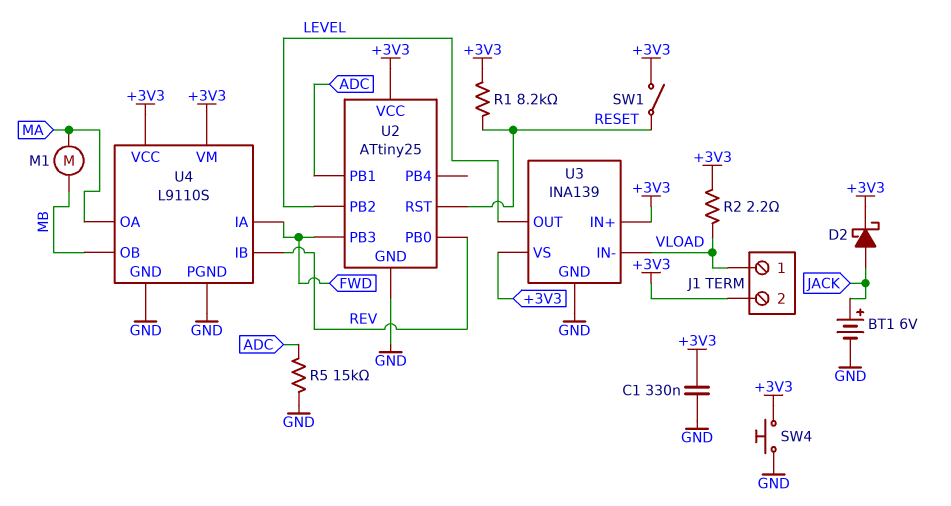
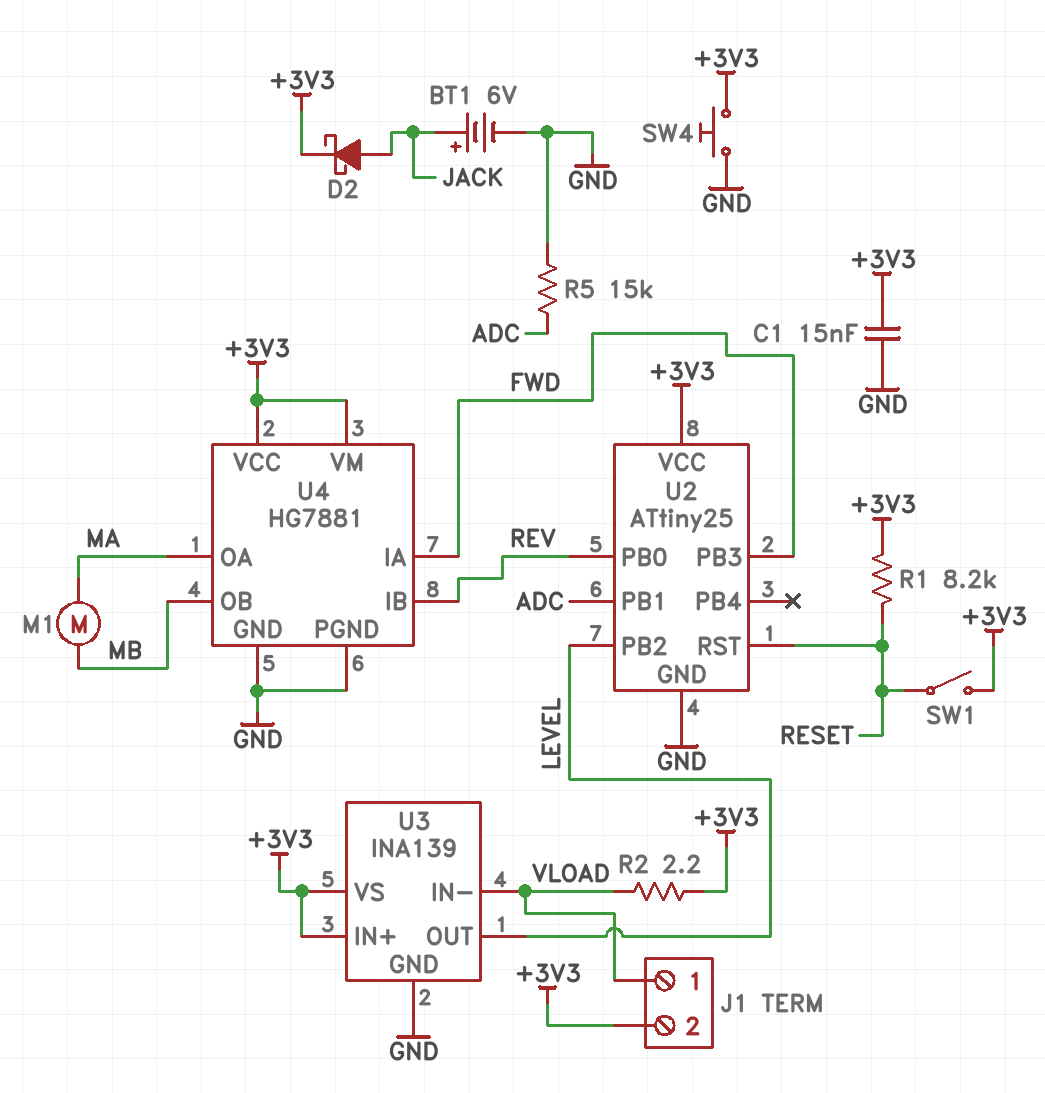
C1: 330nF (+3V3, GND) -> 15nF (+3V3, GND)
U4: L9110S -> HG7881

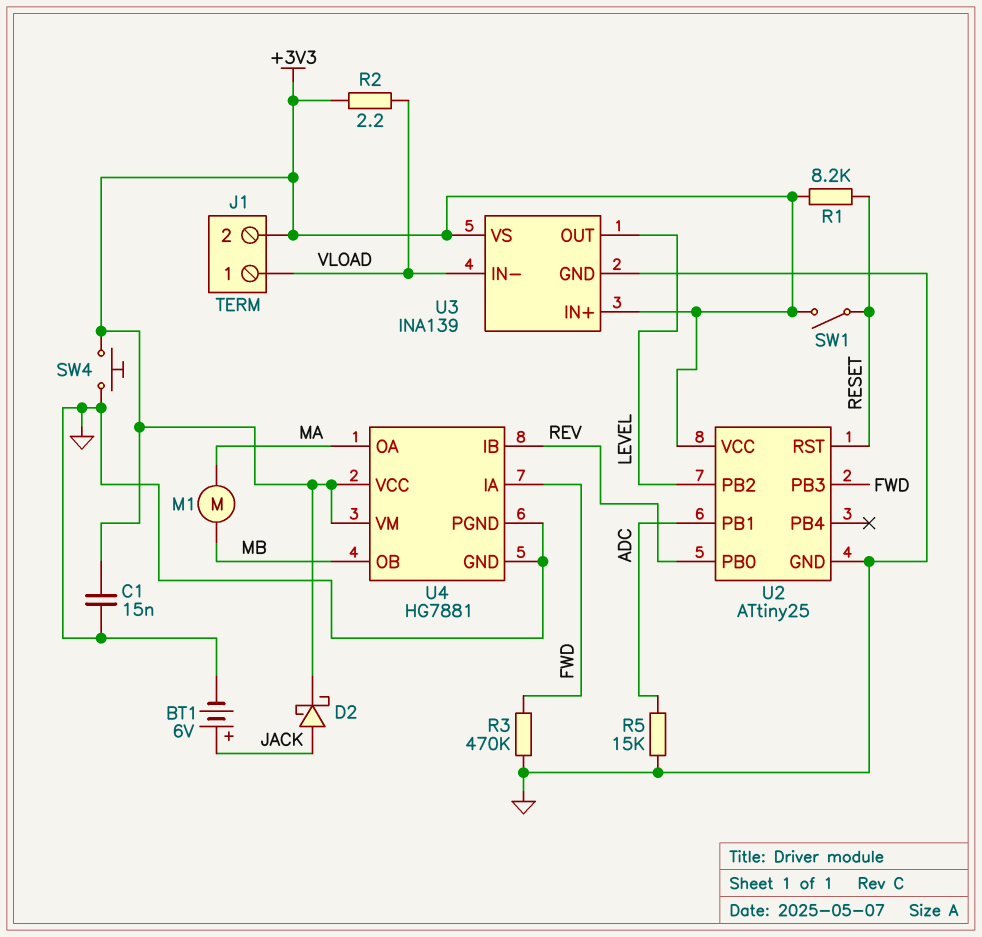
R3: none -> 470k (FWD, GND)

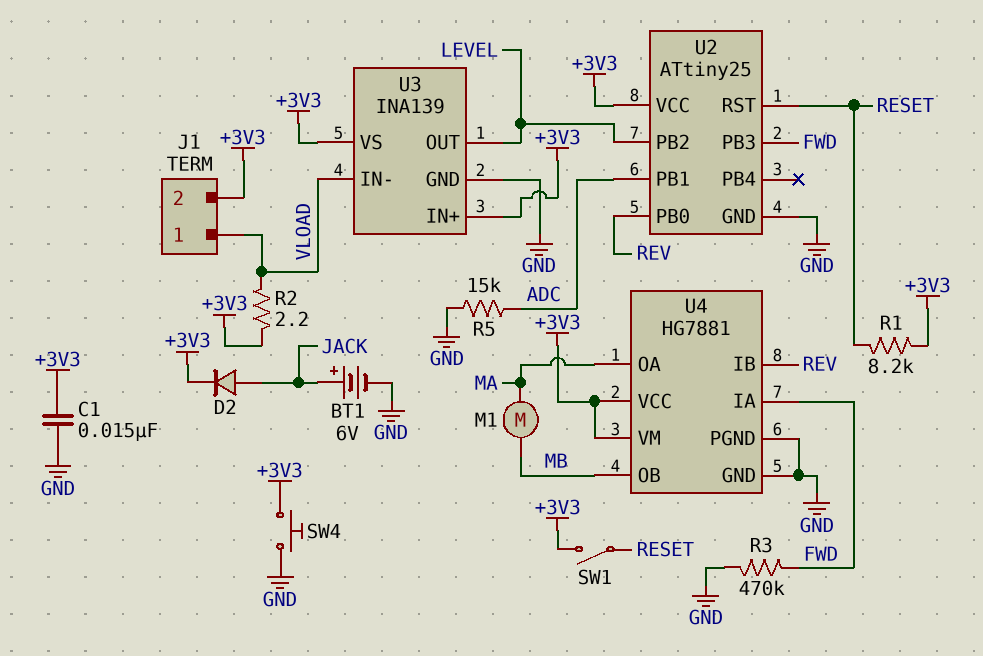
D2: schottky (A JACK, K +3V3) -> diode (A JACK, K +3V3)

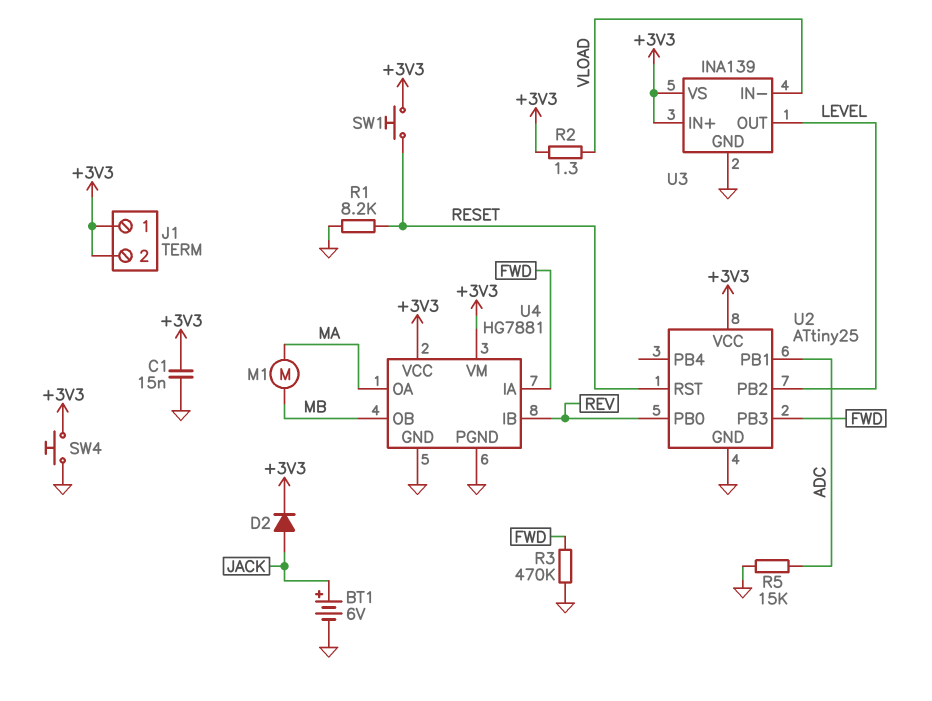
J1 pin 1: VLOAD -> +3V3
R1: 8.2k (+3V3, RESET) -> 8.2k (GND, RESET)
R2: 2.2 (+3V3, VLOAD) -> 1.3 (+3V3, VLOAD)
SW1: switch (+3V3, RESET) -> button (+3V3, RESET)

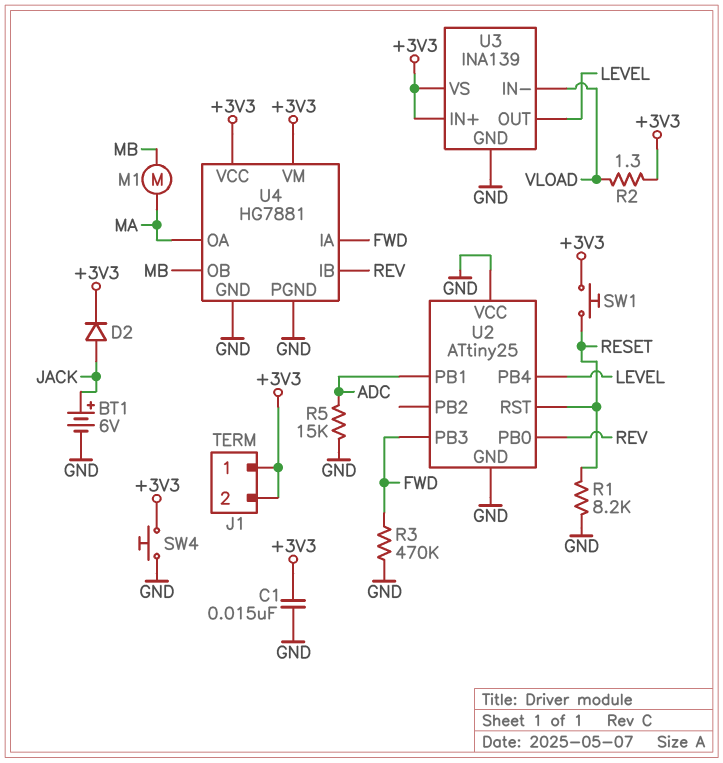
U2 pin PB2: LEVEL -> none
U2 pin PB4: none -> LEVEL
U2 pin VCC: +3V3 -> GND

